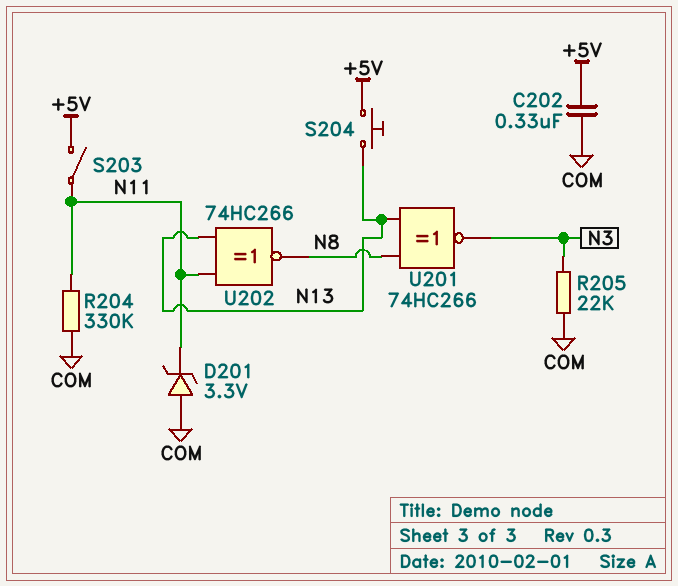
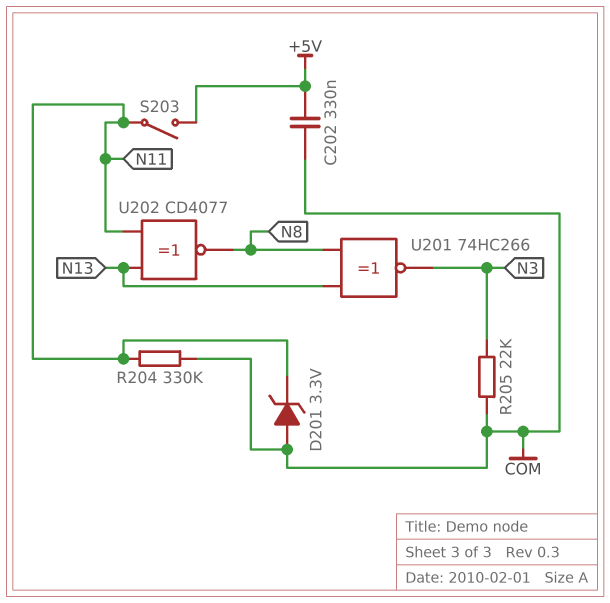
S204: button (+5V, N13) -> none
U202: XNOR 74HC266 (in N11, in N13, out N8) -> XNOR CD4077 (in N11, in N13, out N8)

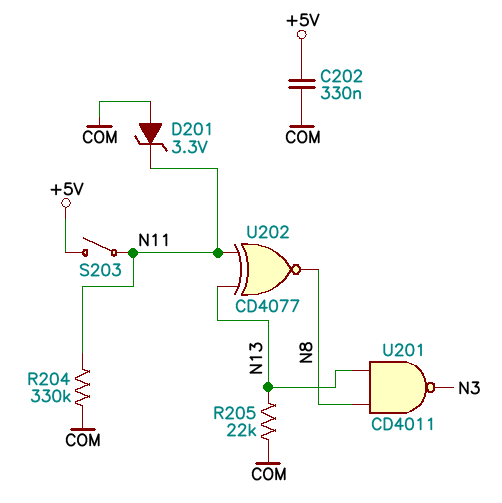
R205: 22k (COM, N3) -> 22k (COM, N13)
U201: XNOR 74HC266 (in N8, in N13, out N3) -> NAND CD4011 (in N8, in N13, out N3)

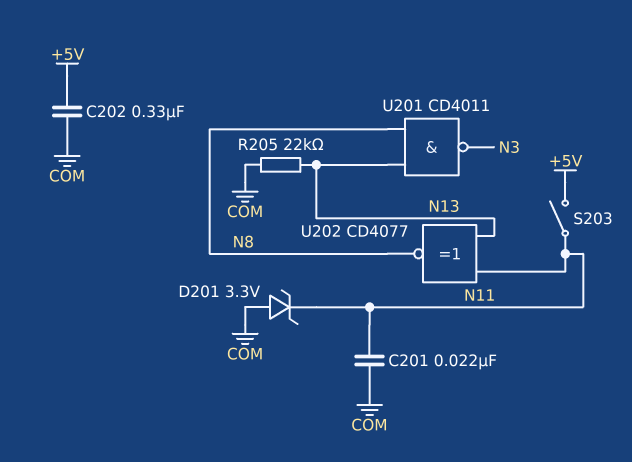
C201: none -> 22nF (COM, N11)
R204: 330k (COM, N11) -> none

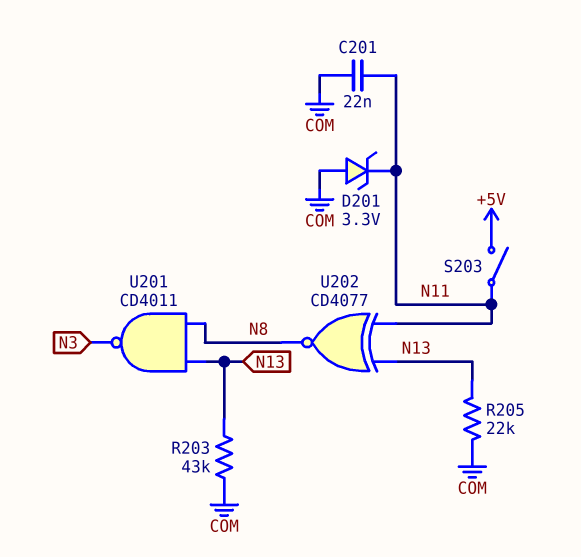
C202: 330nF (+5V, COM) -> none
R203: none -> 43k (COM, N13)

